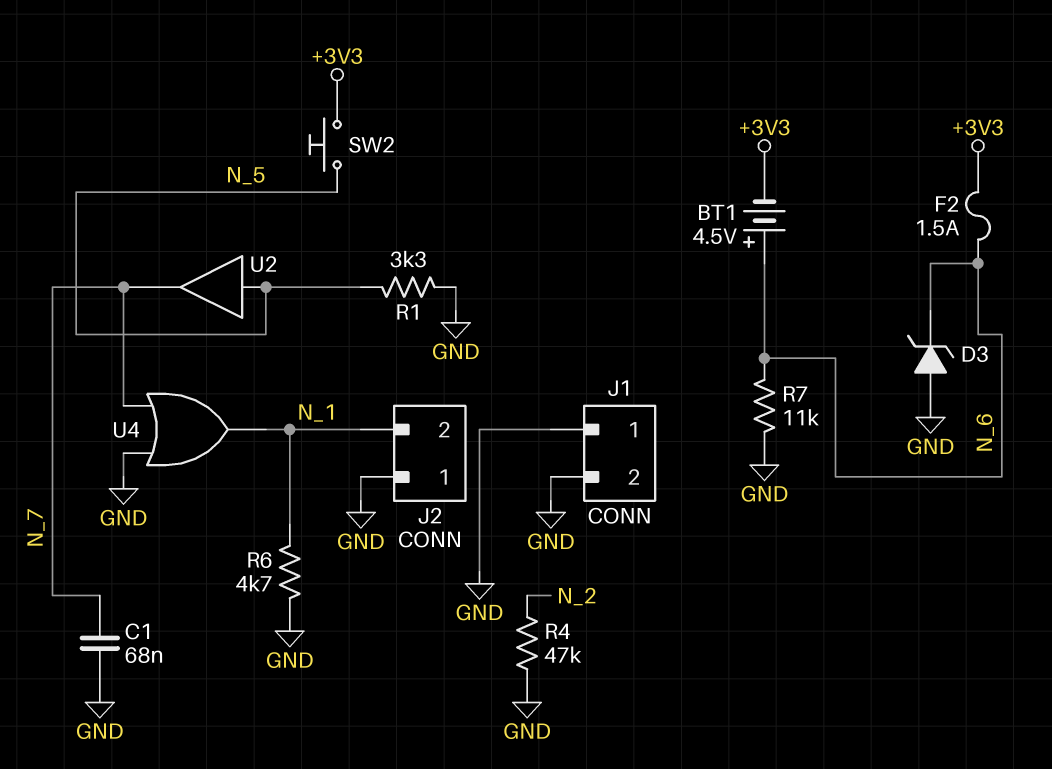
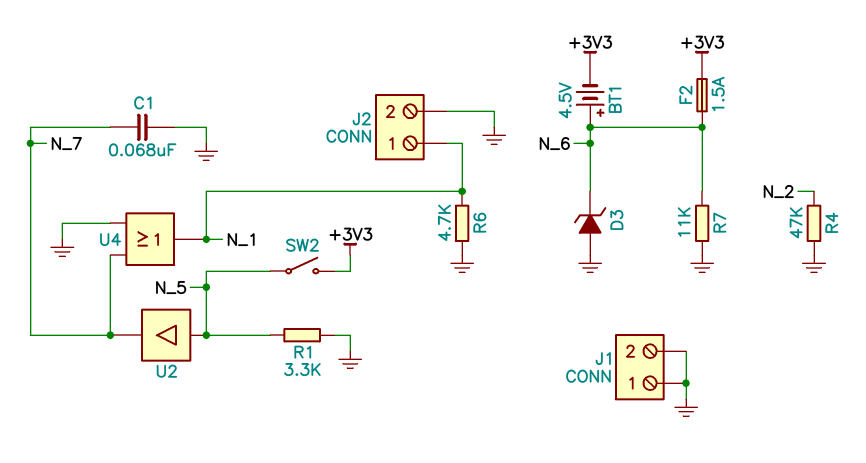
J2 pin 1: GND -> N_1
J2 pin 2: N_1 -> GND
SW2: button (+3V3, N_5) -> switch (+3V3, N_5)

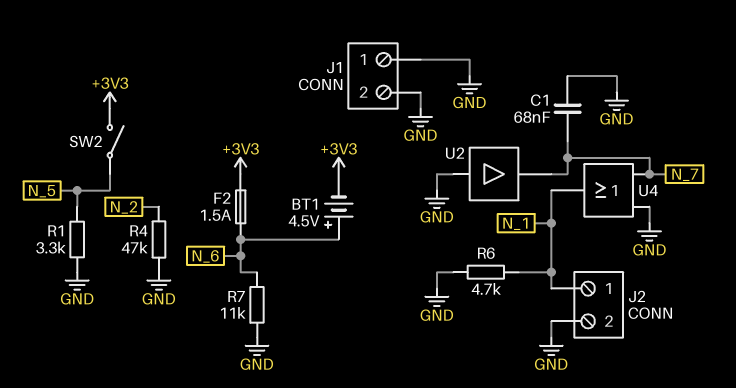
D3: zener (A GND, K N_6) -> none
U2: buffer (in N_5, out N_7) -> buffer (in GND, out N_7)

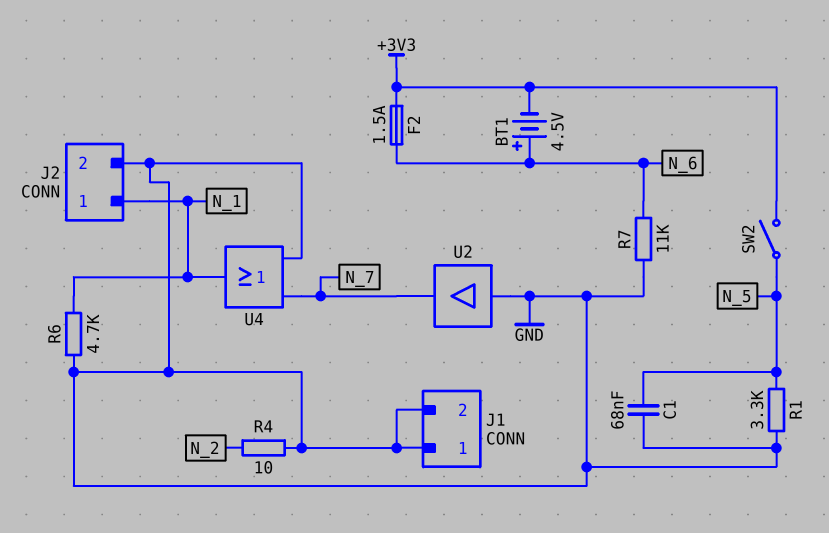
C1: 68nF (GND, N_7) -> 68nF (GND, N_5)
R4: 47k (GND, N_2) -> 10 (GND, N_2)

